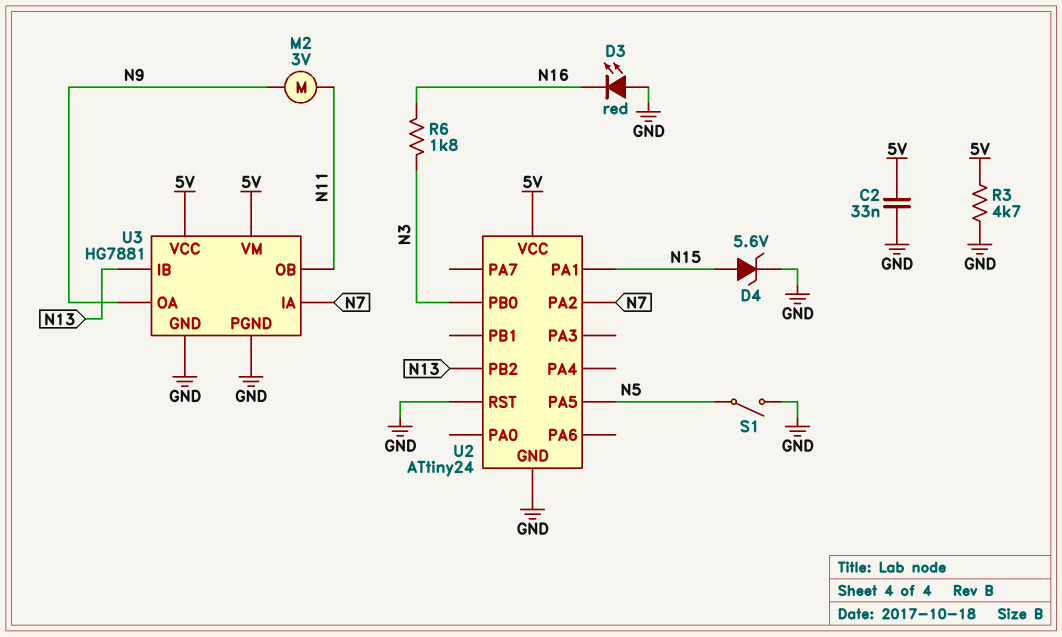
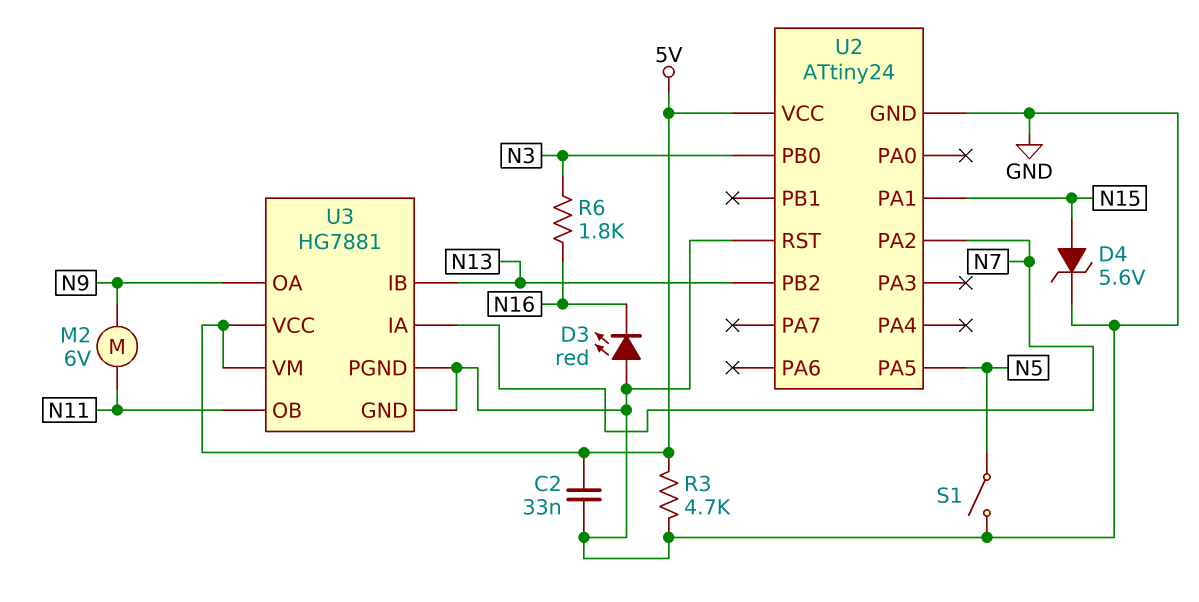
M2: motor 3V (N9, N11) -> motor 6V (N9, N11)

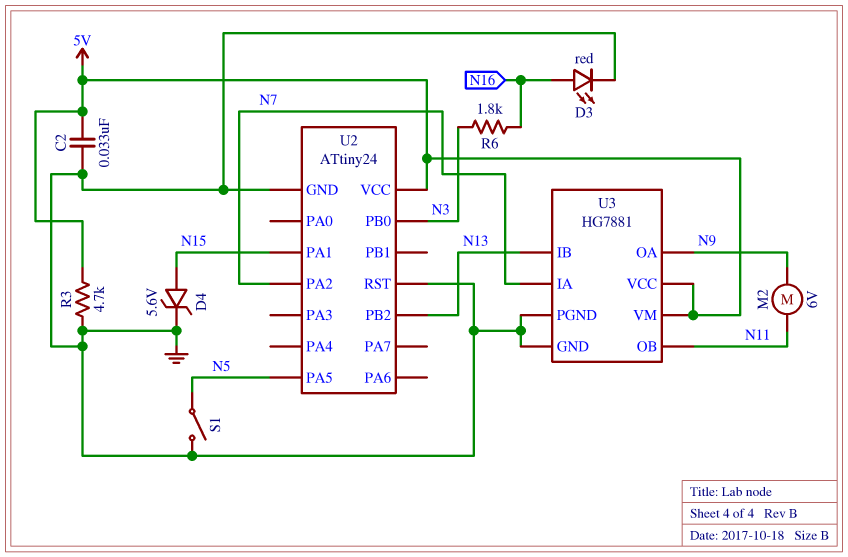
D3: LED red (A GND, K N16) -> LED red (A N16, K GND)

